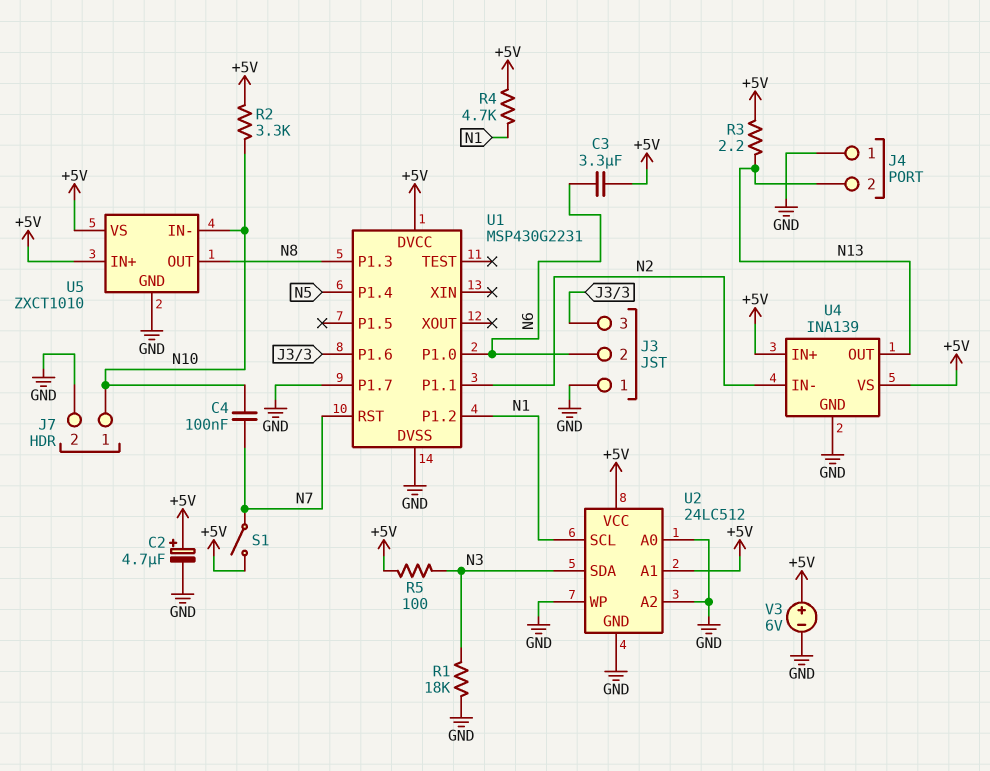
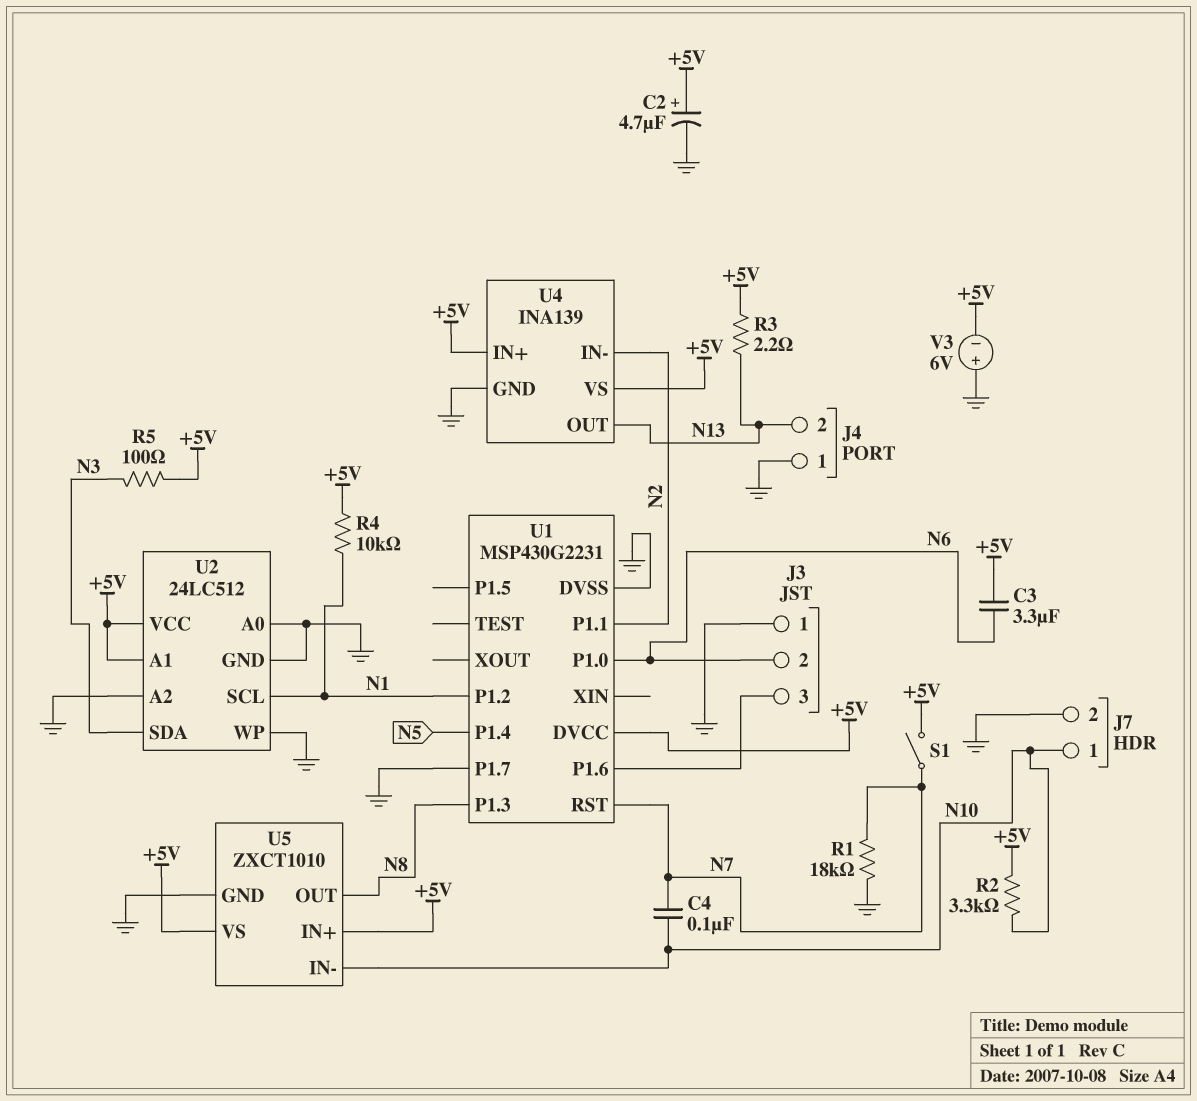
R1: 18k (GND, N3) -> 18k (GND, N7)
R4: 4.7k (+5V, N1) -> 10k (+5V, N1)
V3: 6V (plus +5V, minus GND) -> 6V (plus GND, minus +5V)

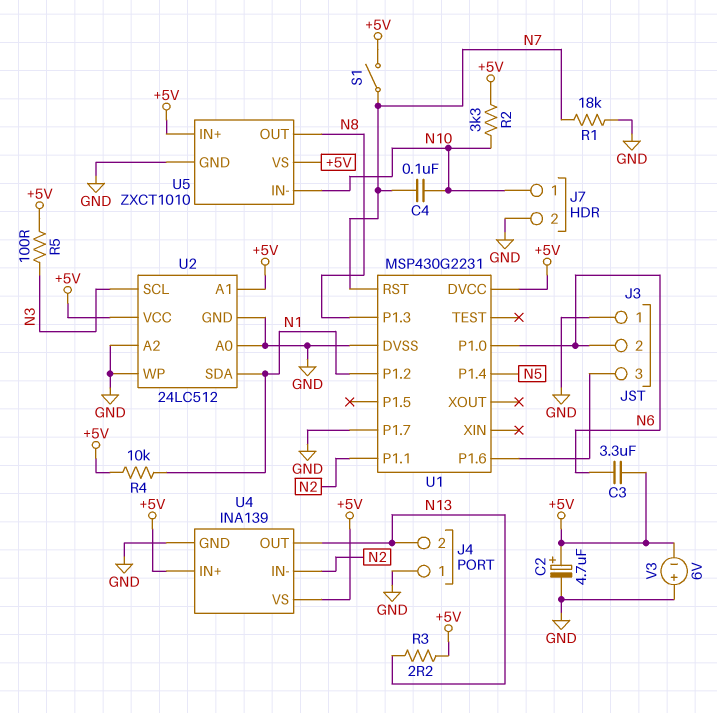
U2 pin SCL: N1 -> N3
U2 pin SDA: N3 -> N1

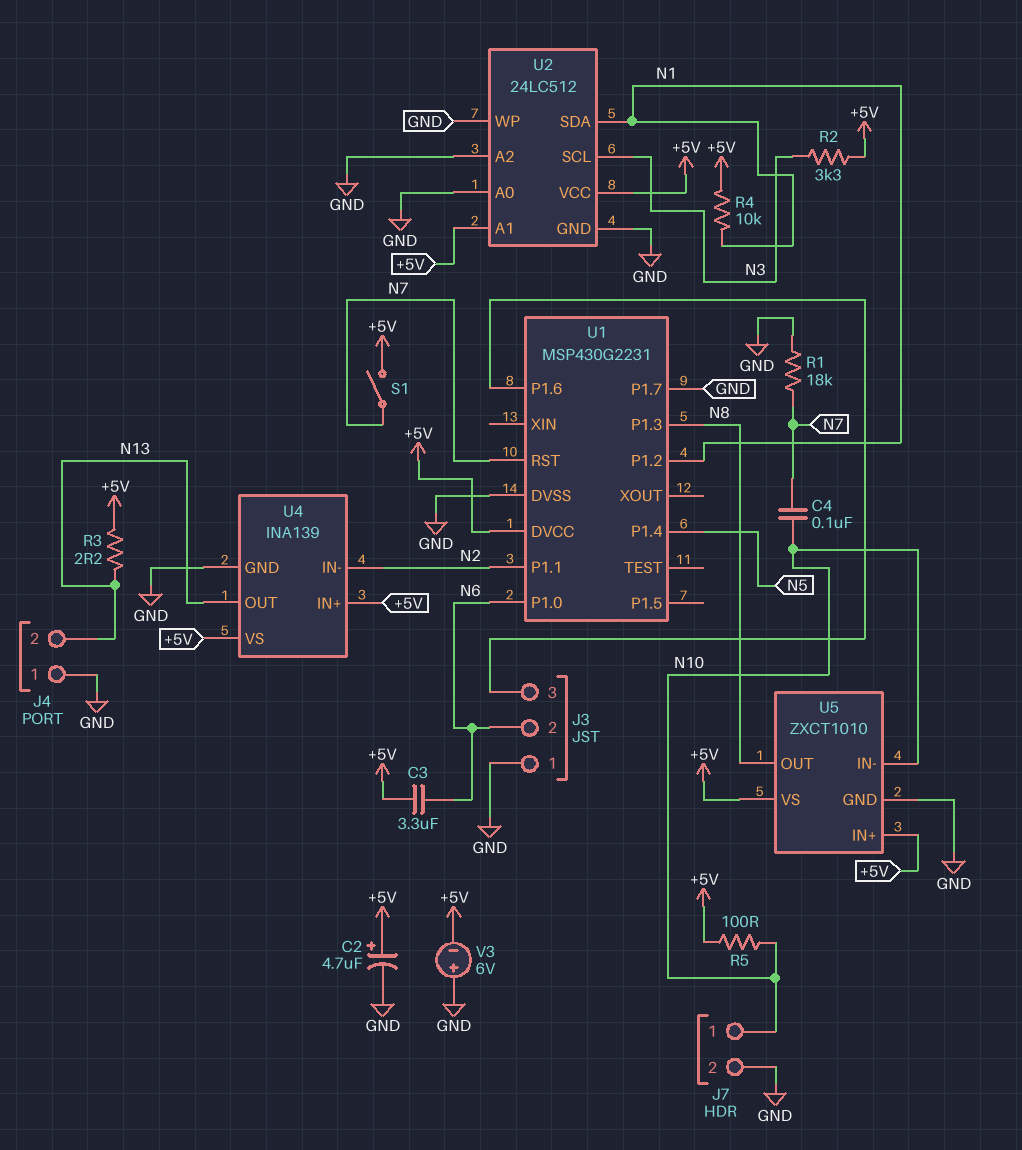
R2: 3.3k (+5V, N10) -> 3.3k (+5V, N3)
R5: 100 (+5V, N3) -> 100 (+5V, N10)

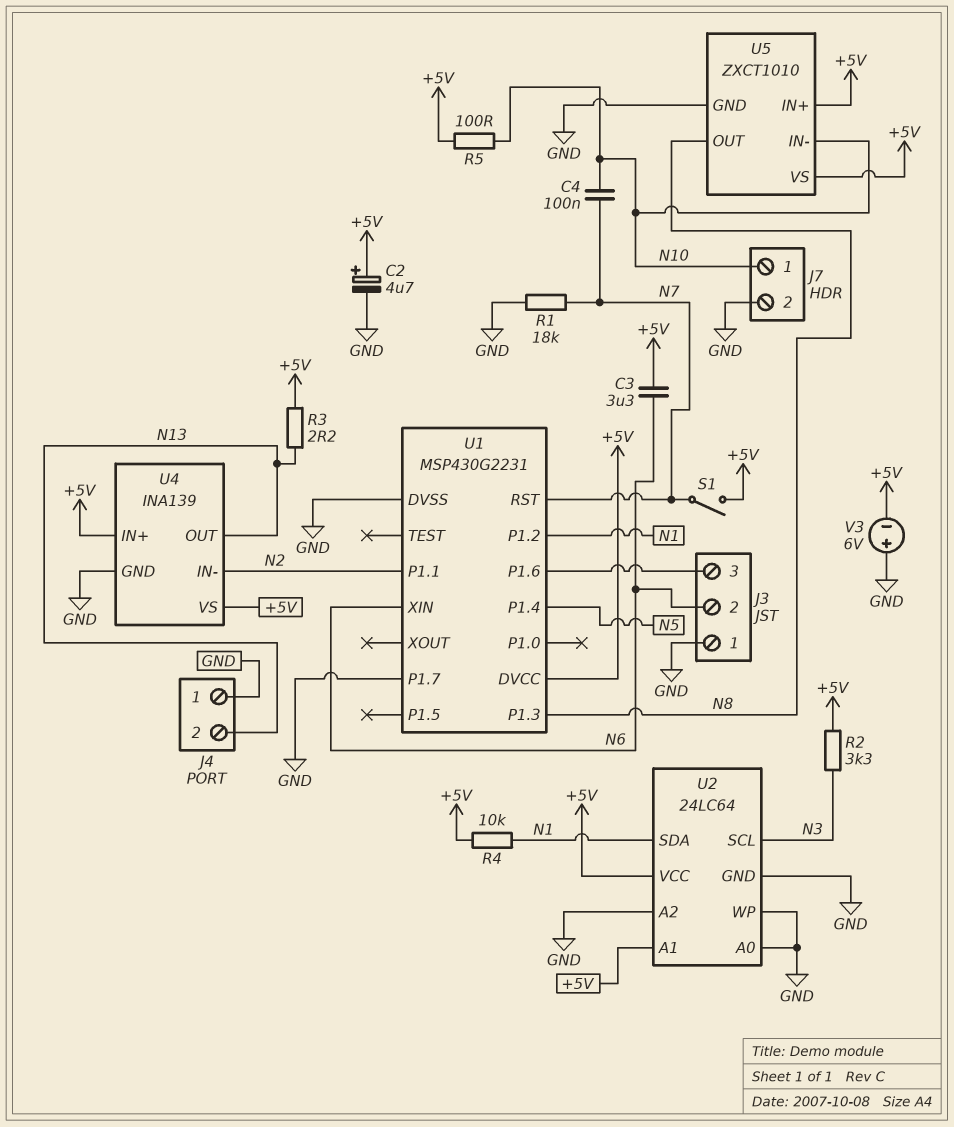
U1 pin P1.0: N6 -> none
U1 pin XIN: none -> N6
U2: 24LC512 -> 24LC64

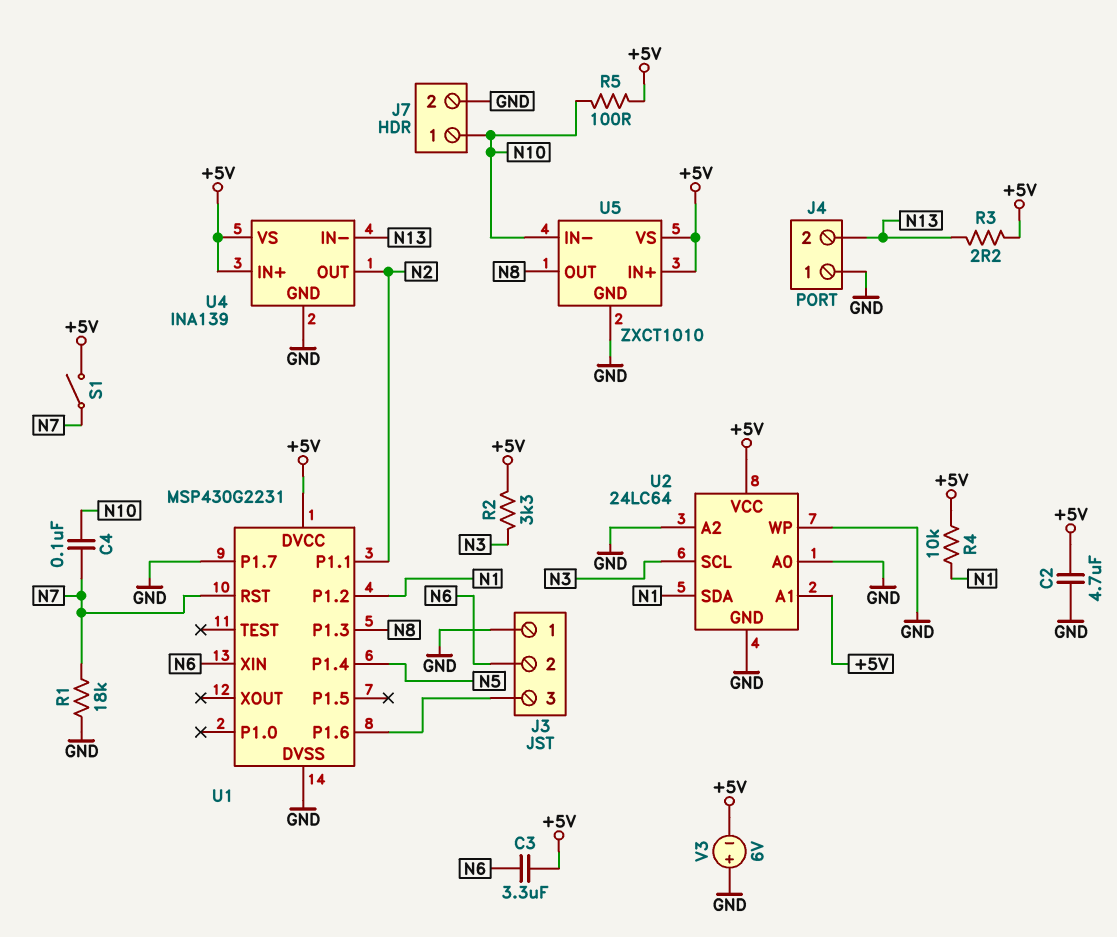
C2: 4.7uF (plus +5V, minus GND) -> 4.7uF (+5V, GND)
U4 pin IN-: N2 -> N13
U4 pin OUT: N13 -> N2

